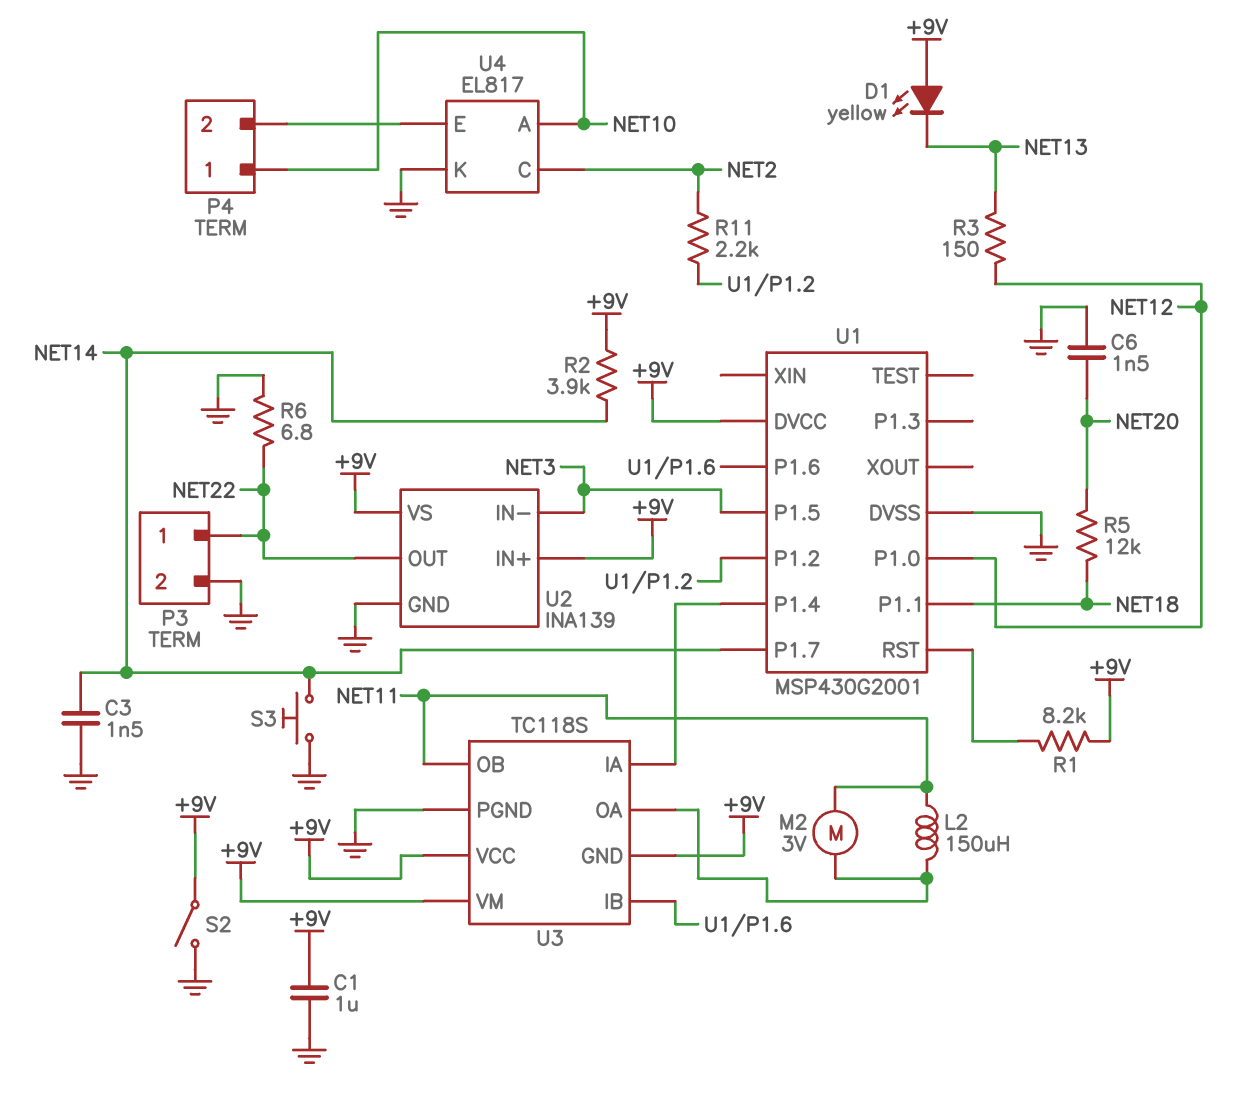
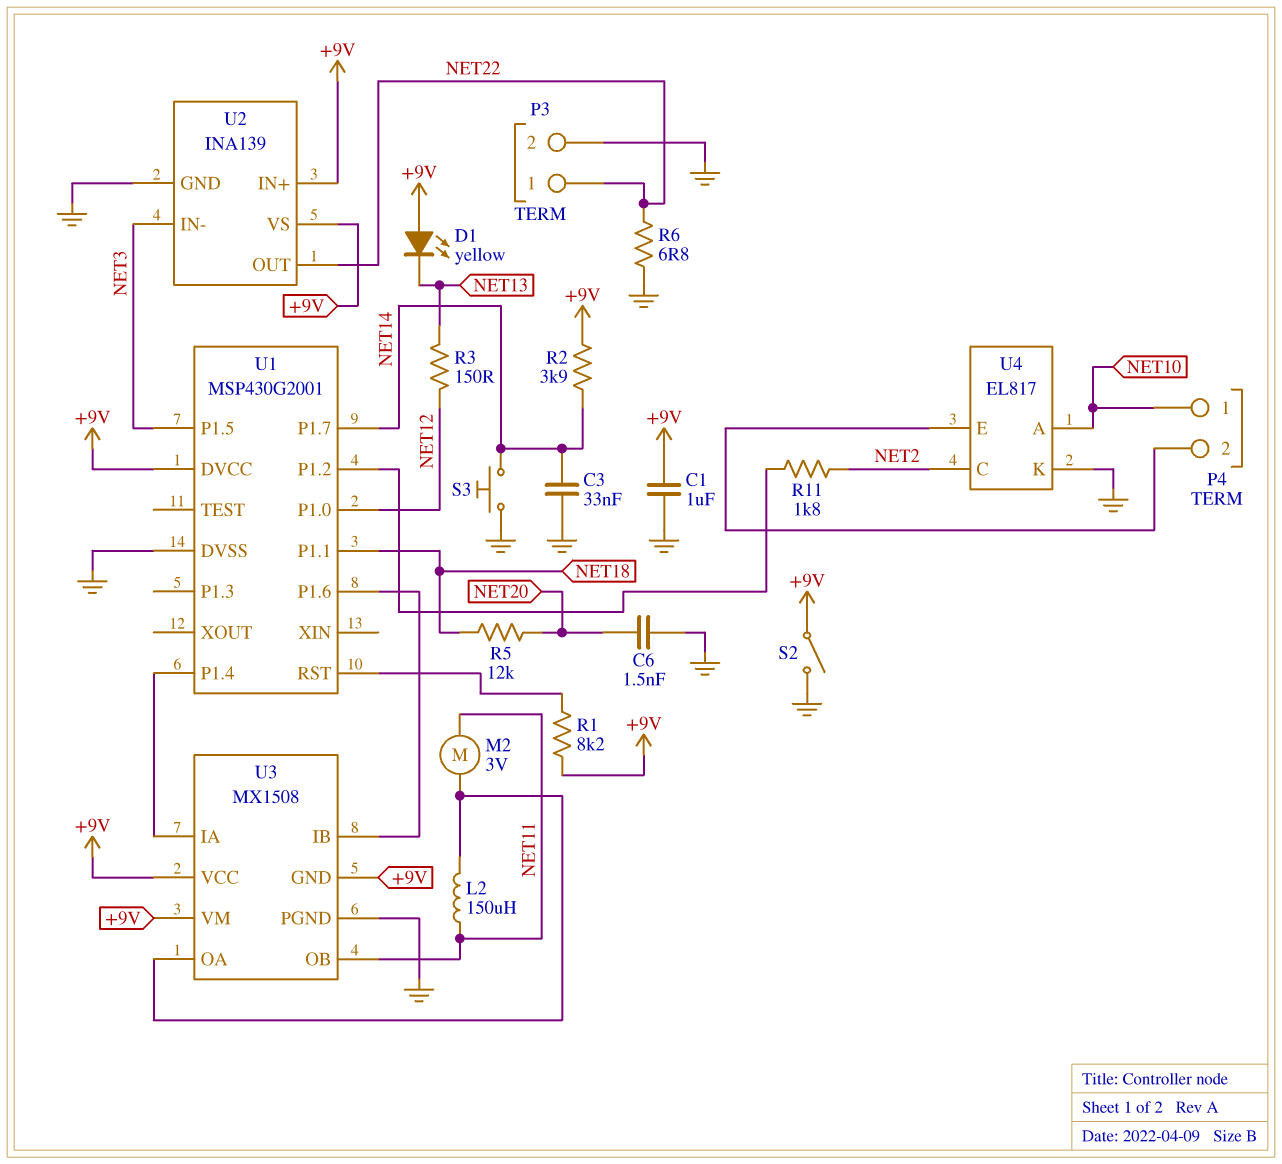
C3: 1.5nF (GND, NET14) -> 33nF (GND, NET14)
R11: 2.2k (NET2, U1/P1.2) -> 1.8k (NET2, U1/P1.2)
U3: TC118S -> MX1508

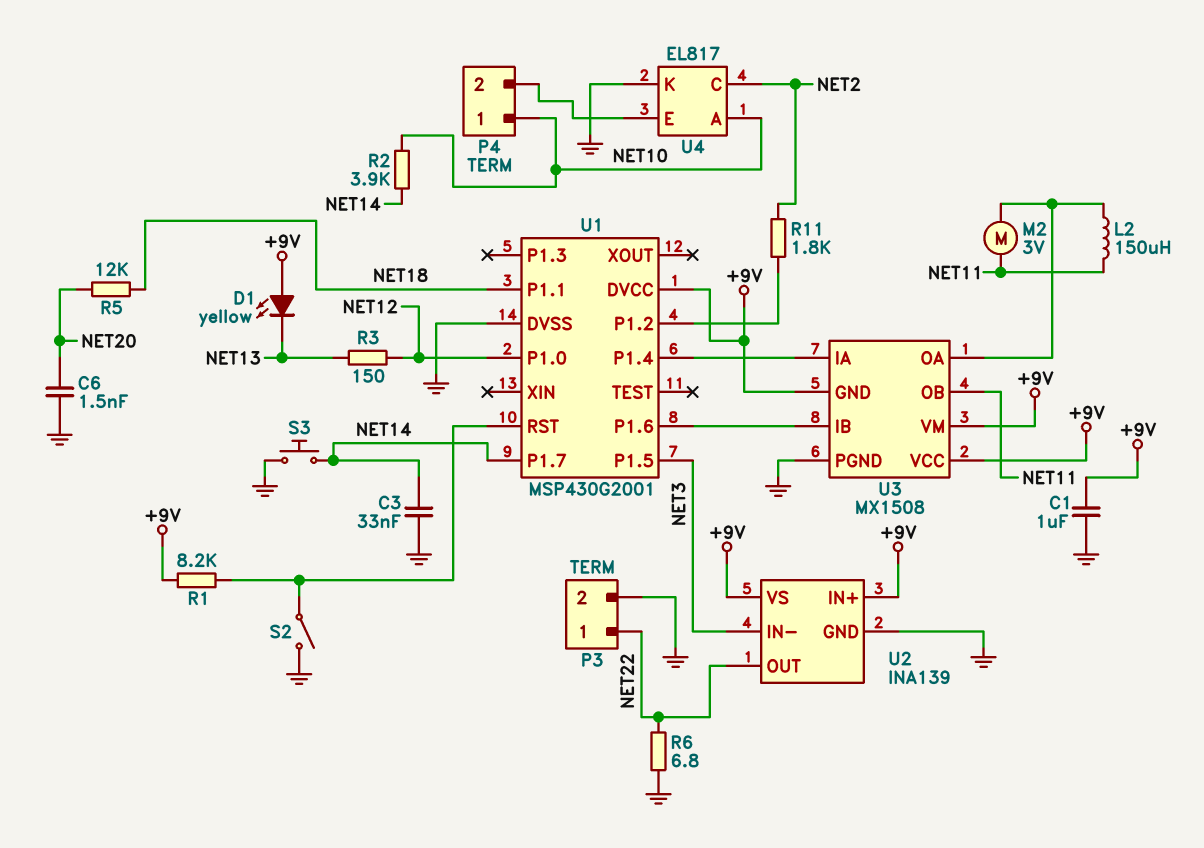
R2: 3.9k (+9V, NET14) -> 3.9k (NET10, NET14)
S2: switch (+9V, GND) -> switch (GND, U1/RST)

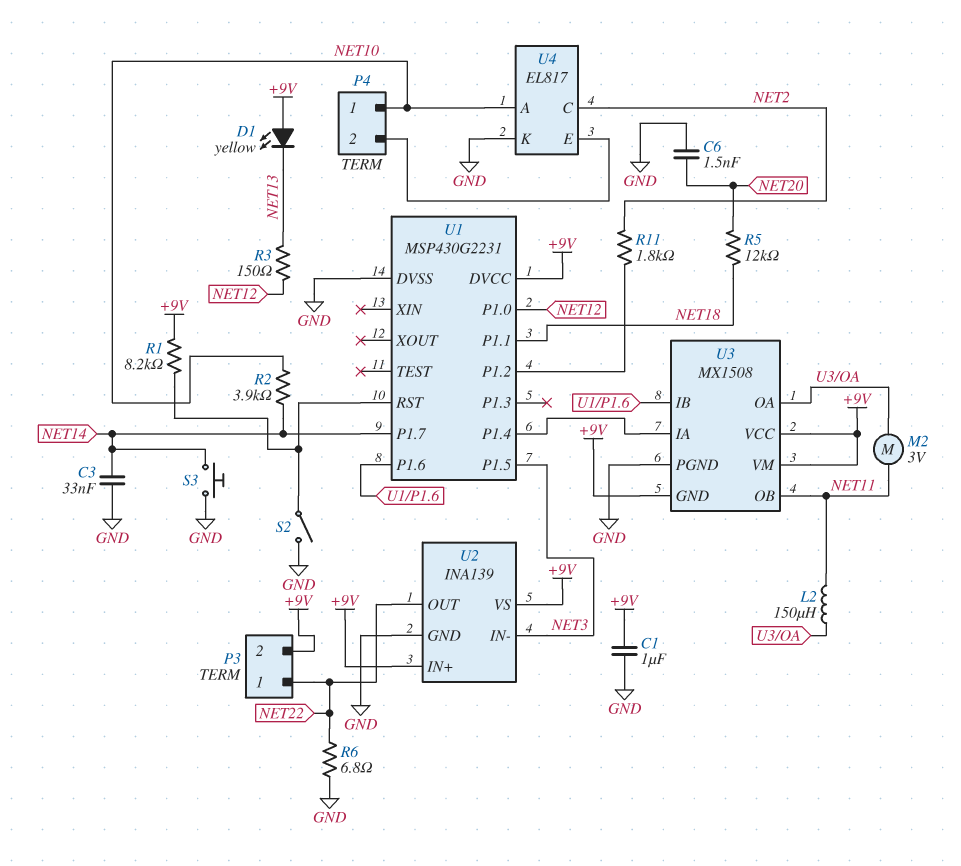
P3 pin 2: GND -> +9V
U1: MSP430G2001 -> MSP430G2231

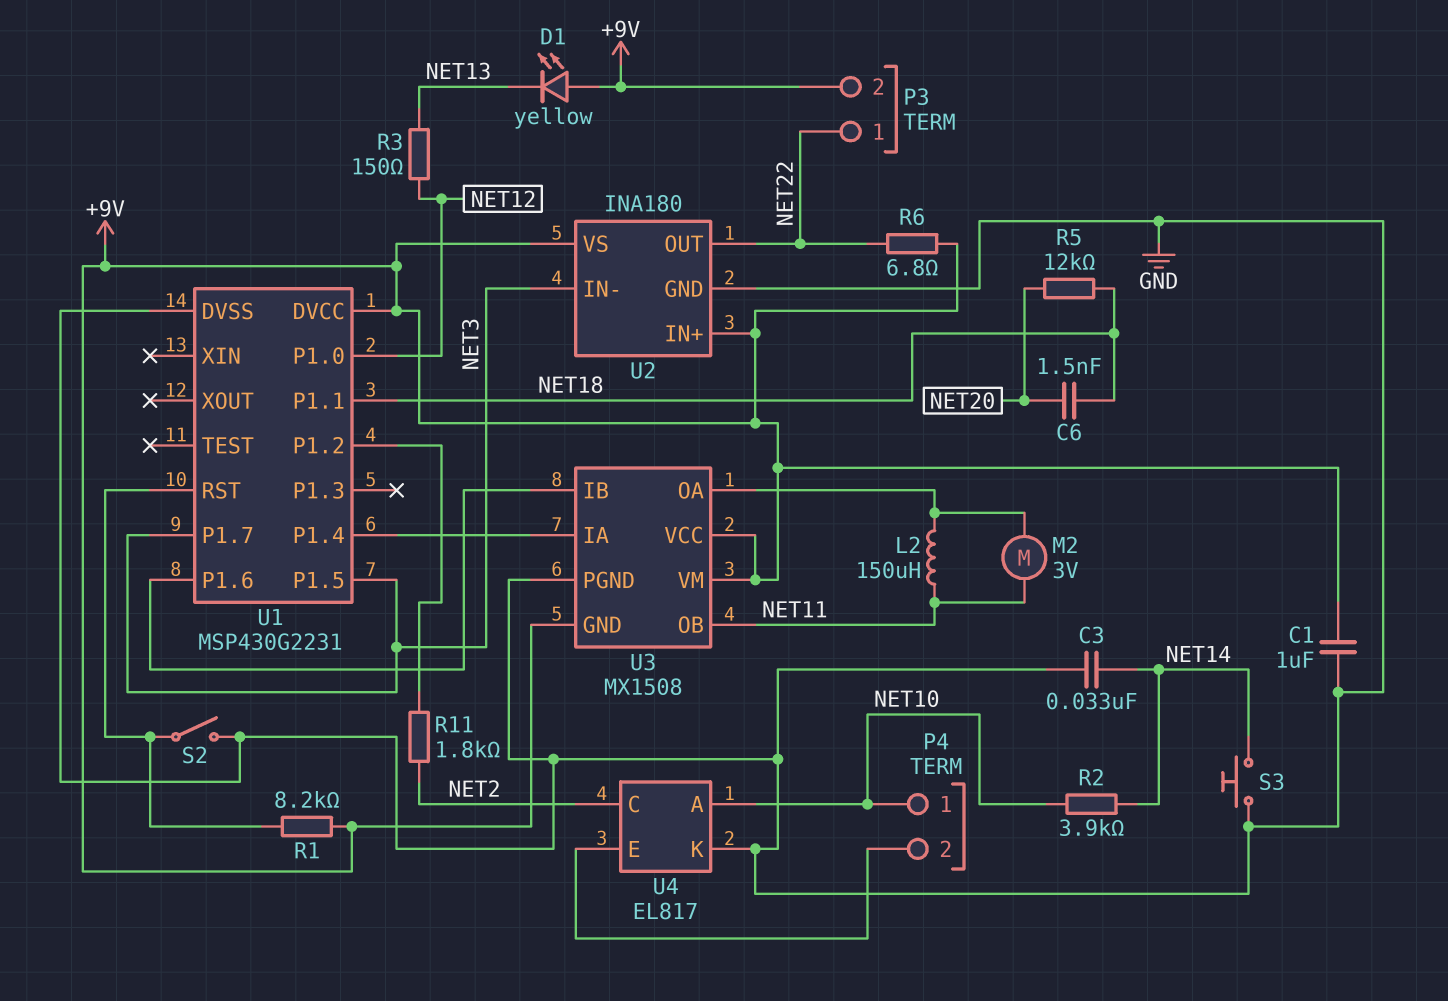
C6: 1.5nF (GND, NET20) -> 1.5nF (NET18, NET20)
R6: 6.8 (GND, NET22) -> 6.8 (+9V, NET22)
U1 pin P1.7: NET14 -> NET3
U2: INA139 -> INA180

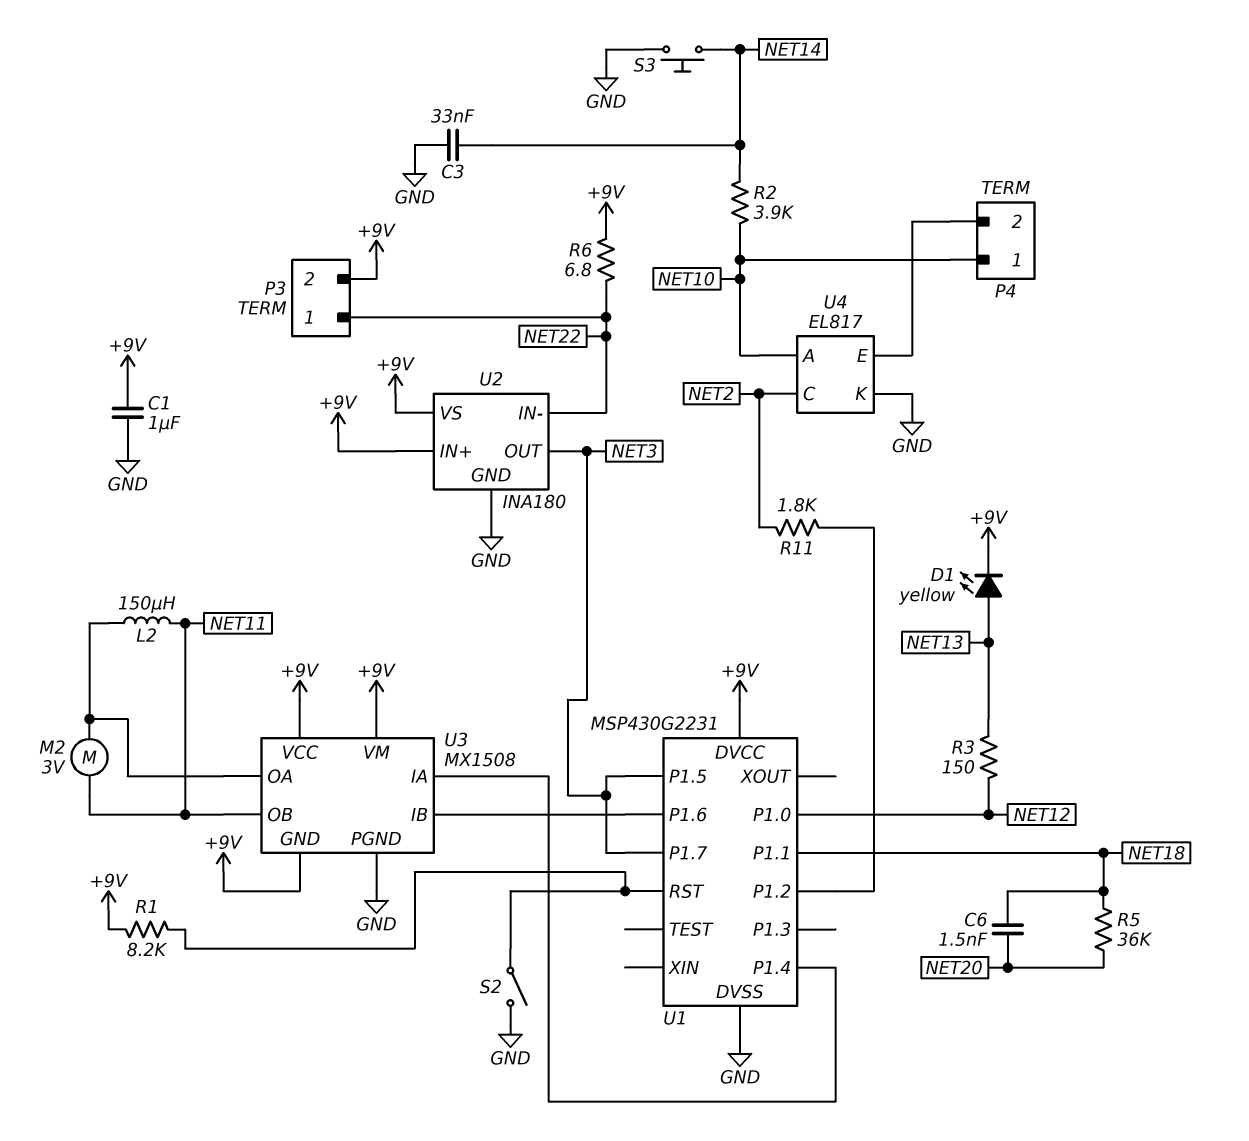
D1: LED yellow (A +9V, K NET13) -> LED yellow (A NET13, K +9V)
R5: 12k (NET18, NET20) -> 36k (NET18, NET20)
U2 pin IN-: NET3 -> NET22
U2 pin OUT: NET22 -> NET3

